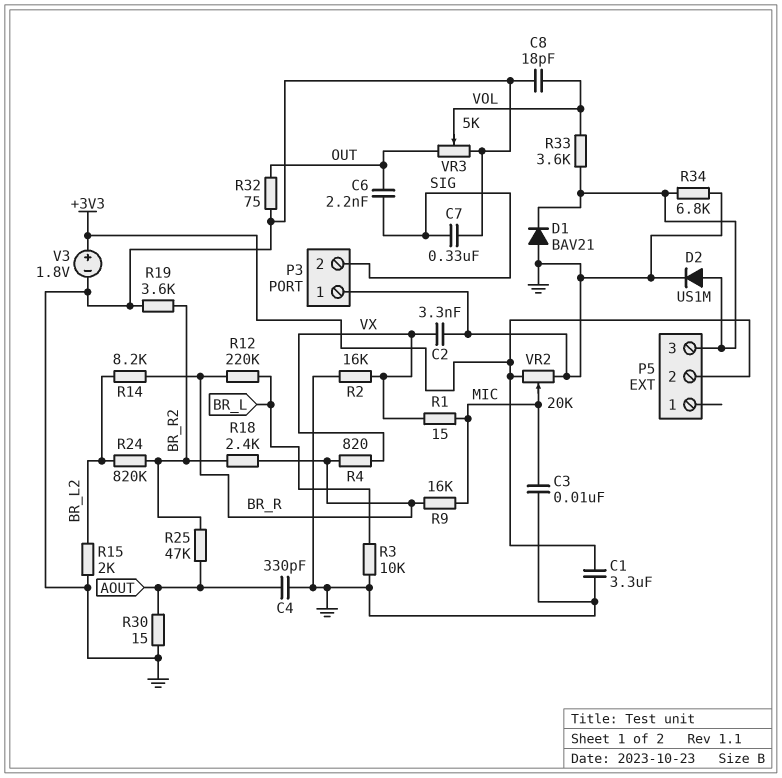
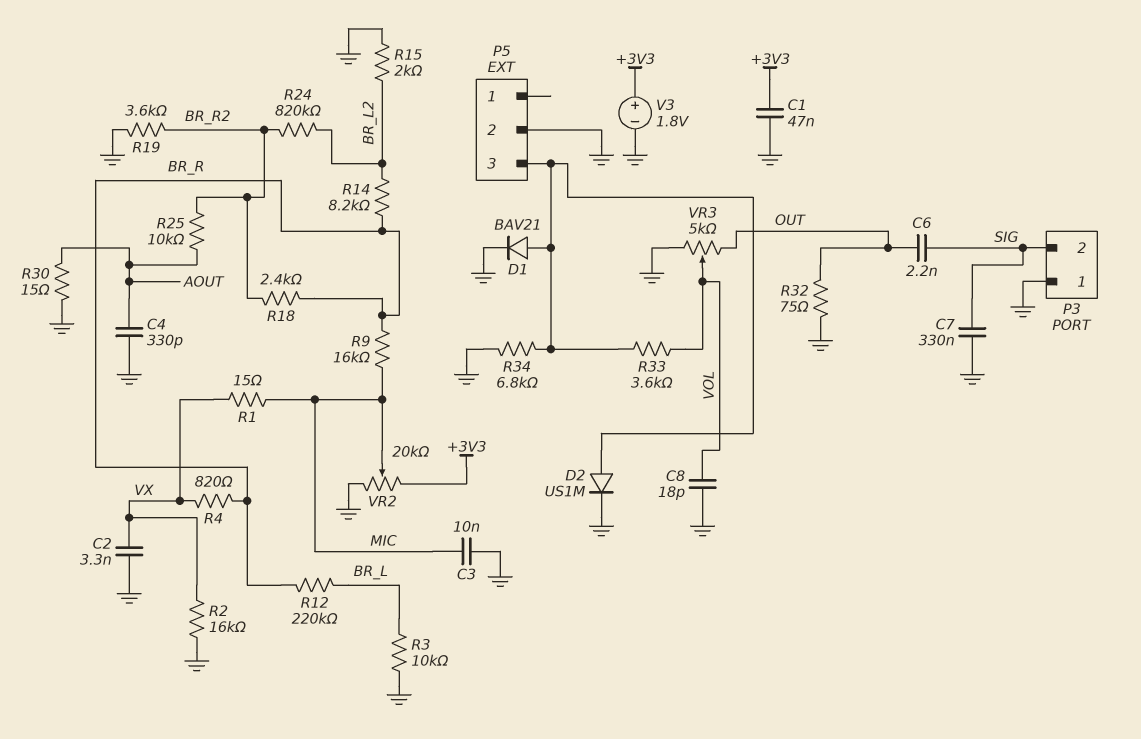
C1: 3.3uF (+3V3, GND) -> 47nF (+3V3, GND)
D1: diode BAV21 (A GND, K P5/3) -> diode BAV21 (A P5/3, K GND)
P5 pin 2: +3V3 -> GND
R25: 47k (AOUT, BR_R2) -> 10k (AOUT, BR_R2)

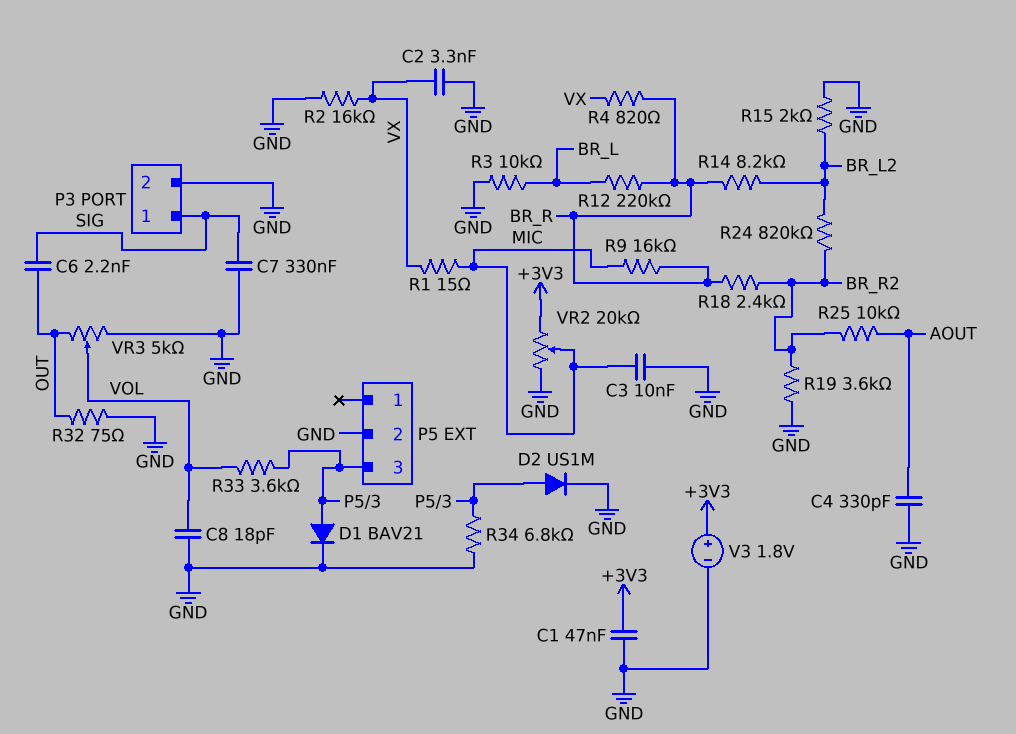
P3 pin 1: GND -> SIG
P3 pin 2: SIG -> GND
R30: 15 (AOUT, GND) -> none

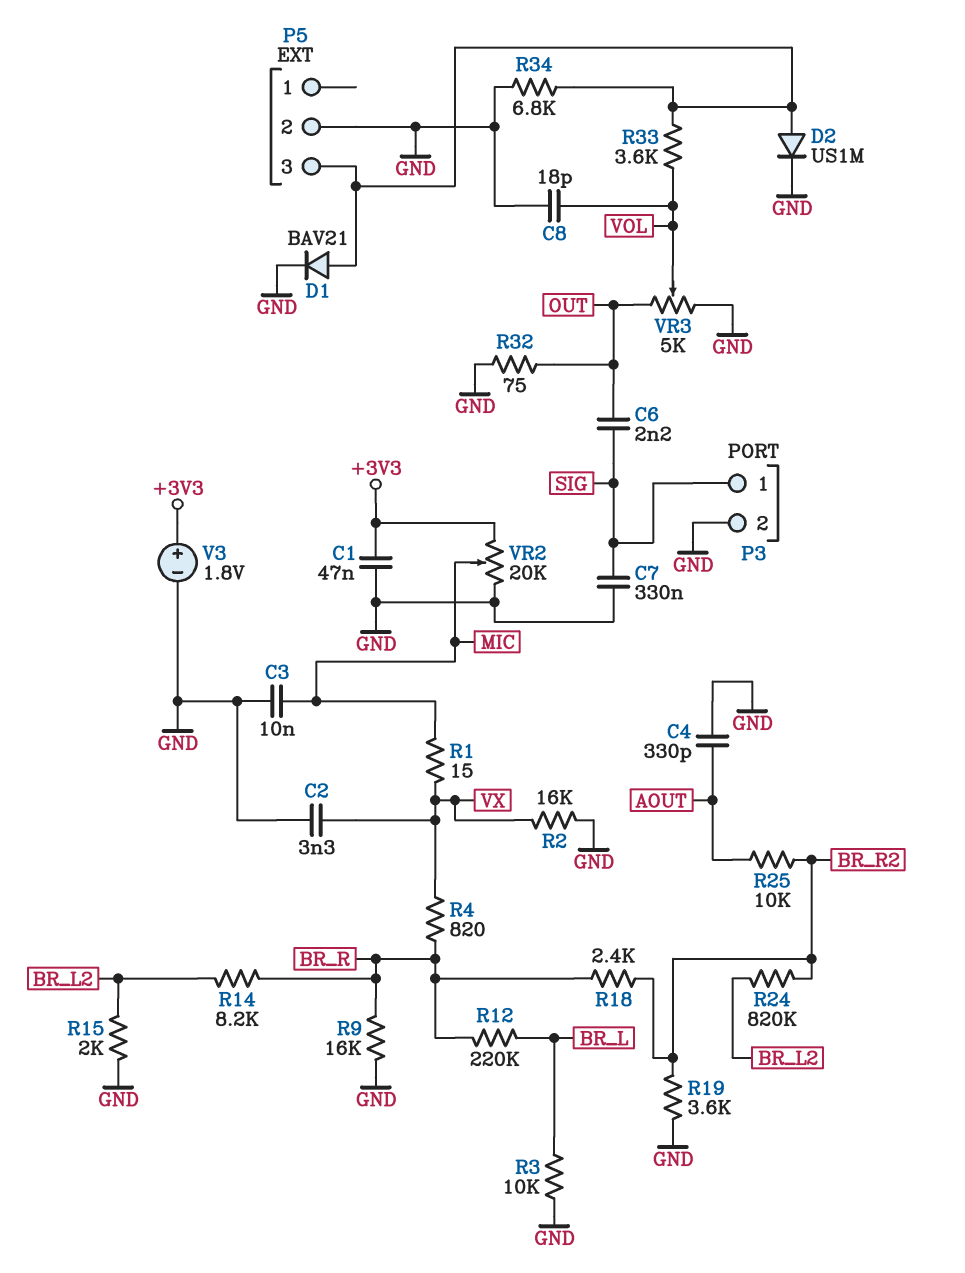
R9: 16k (BR_R, MIC) -> 16k (BR_R, GND)

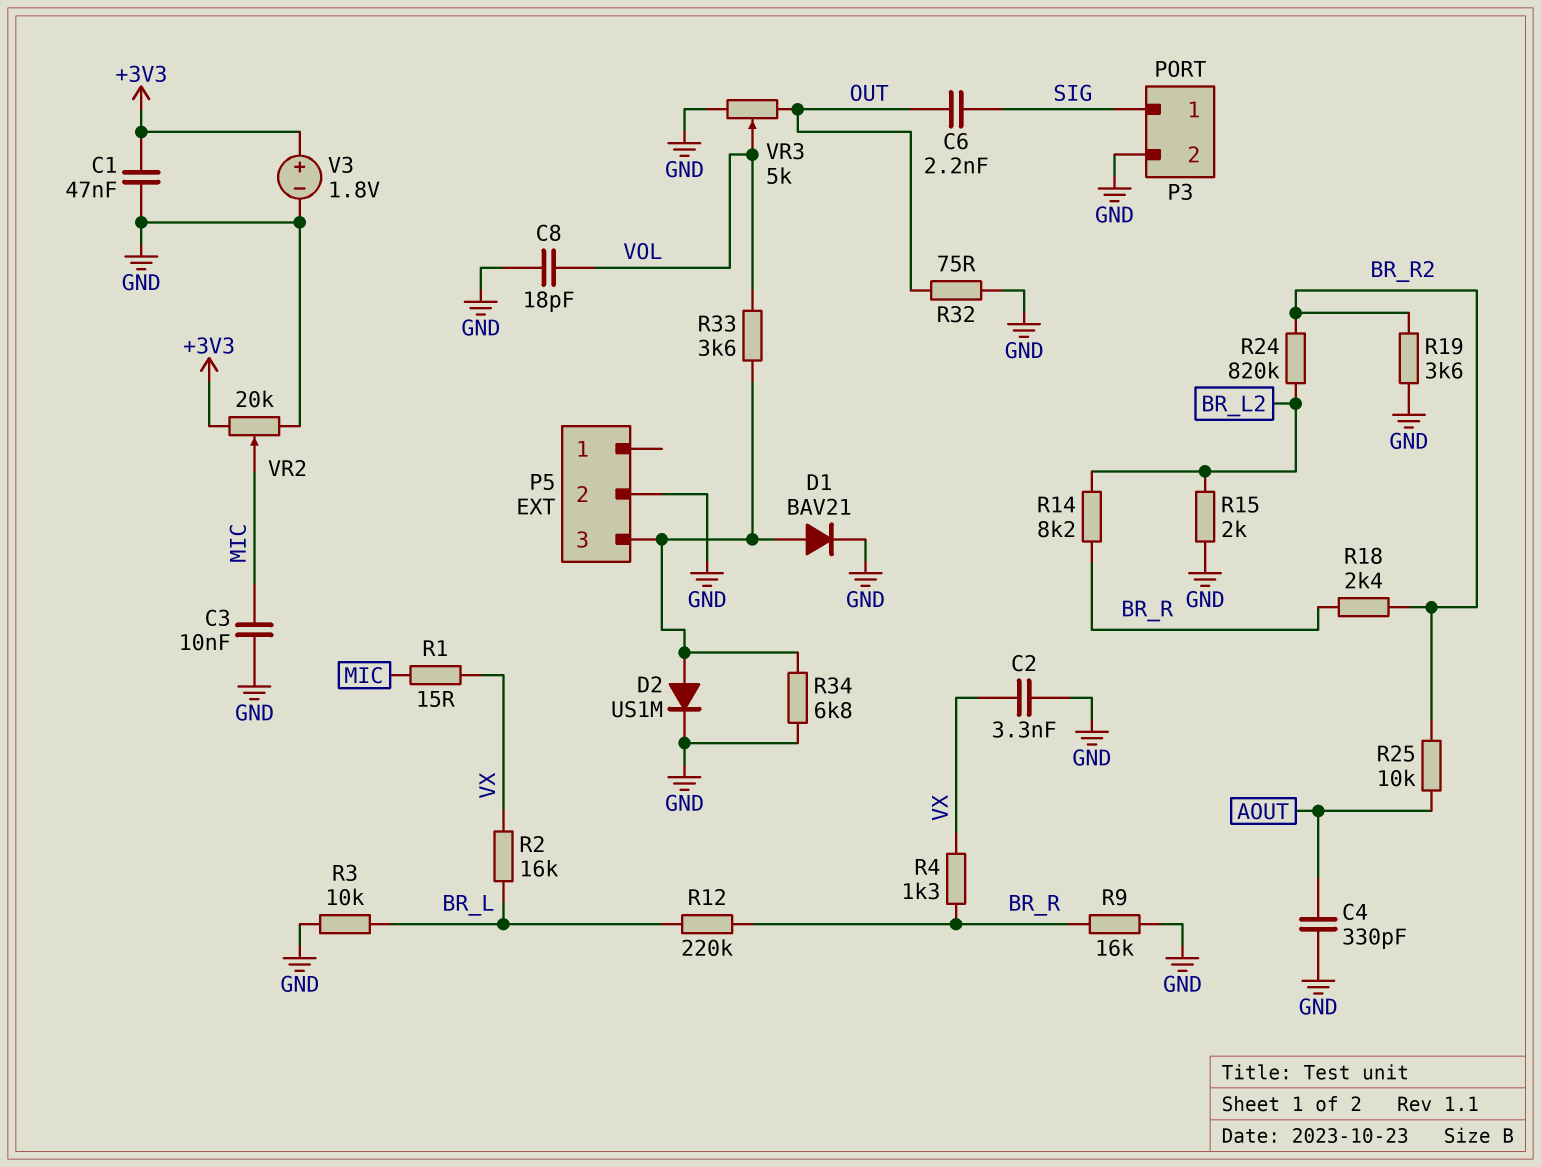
C7: 330nF (GND, SIG) -> none
R2: 16k (GND, VX) -> 16k (BR_L, VX)
R4: 820 (BR_R, VX) -> 1.3k (BR_R, VX)

